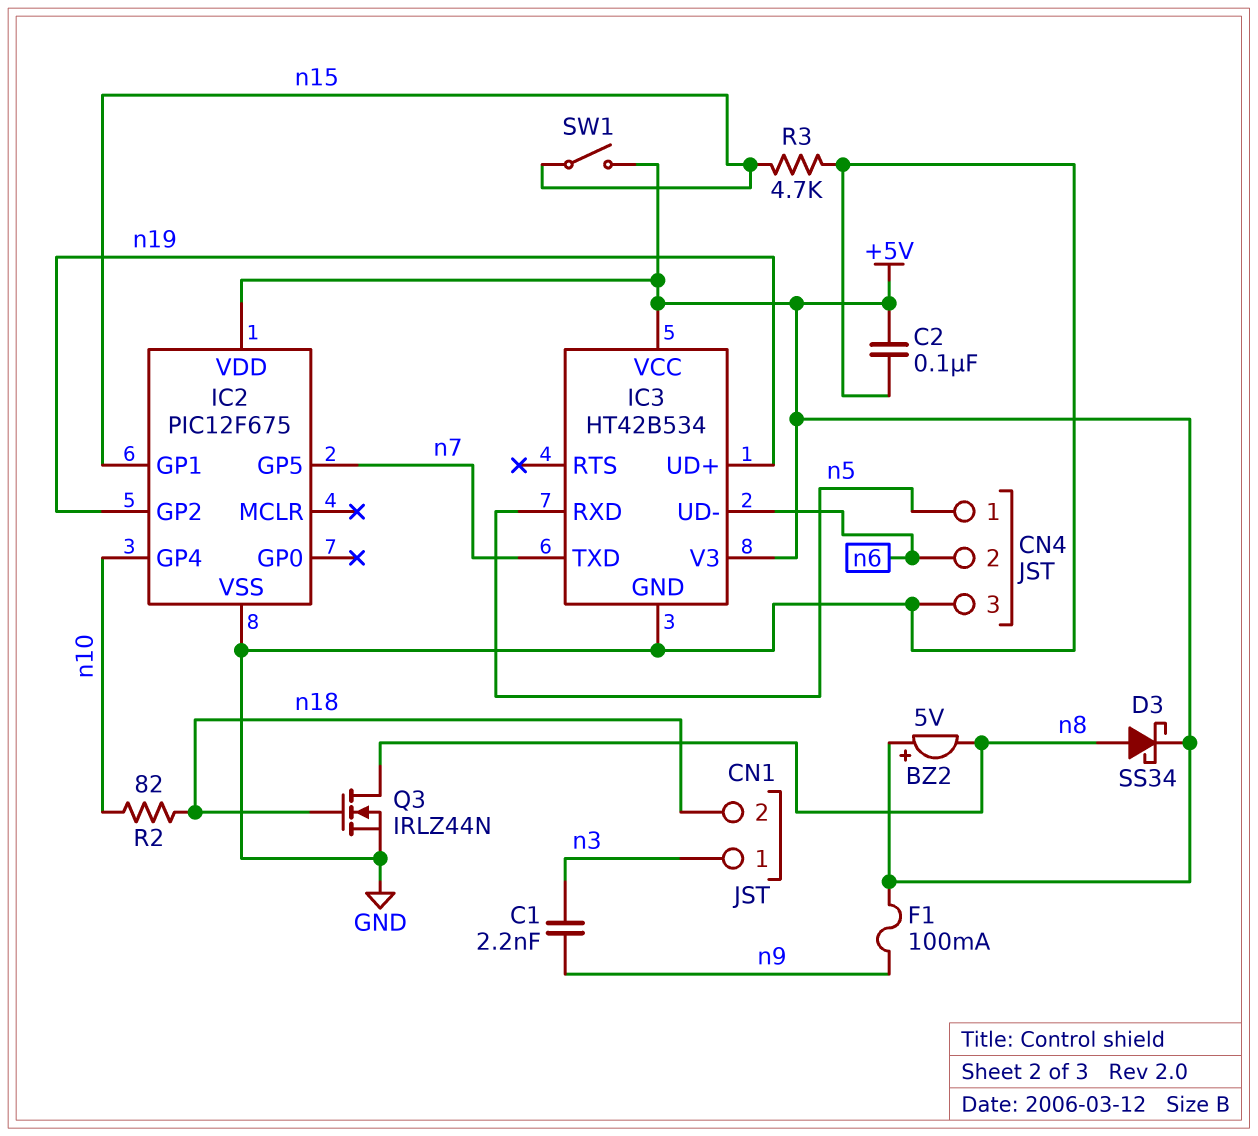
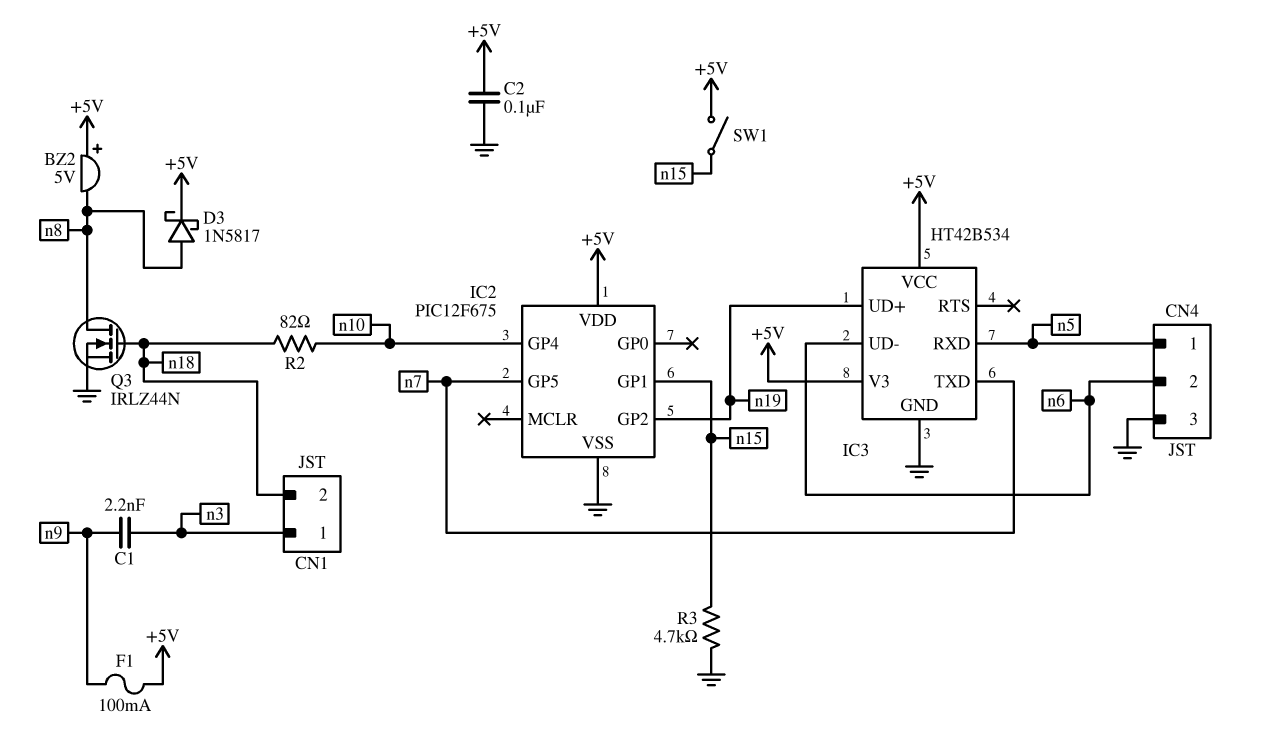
D3: schottky SS34 (A n8, K +5V) -> schottky 1N5817 (A n8, K +5V)

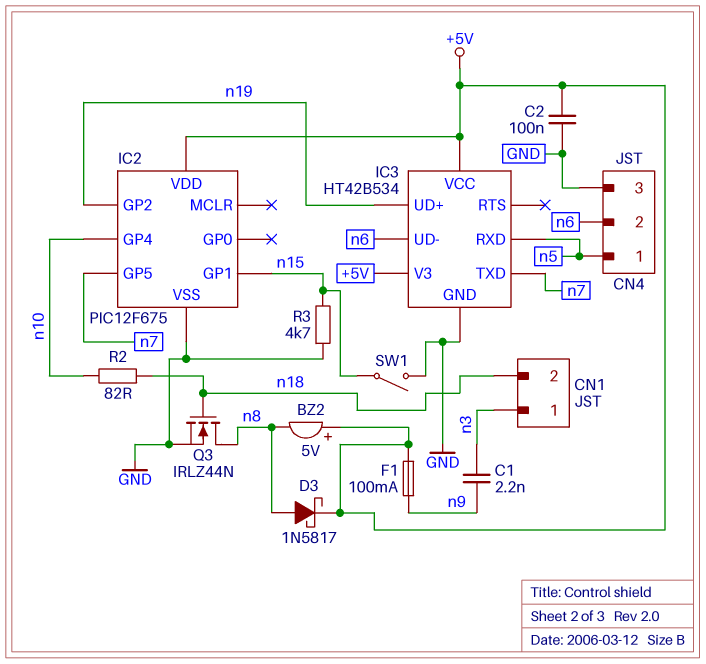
SW1: switch (+5V, n15) -> switch (GND, n15)

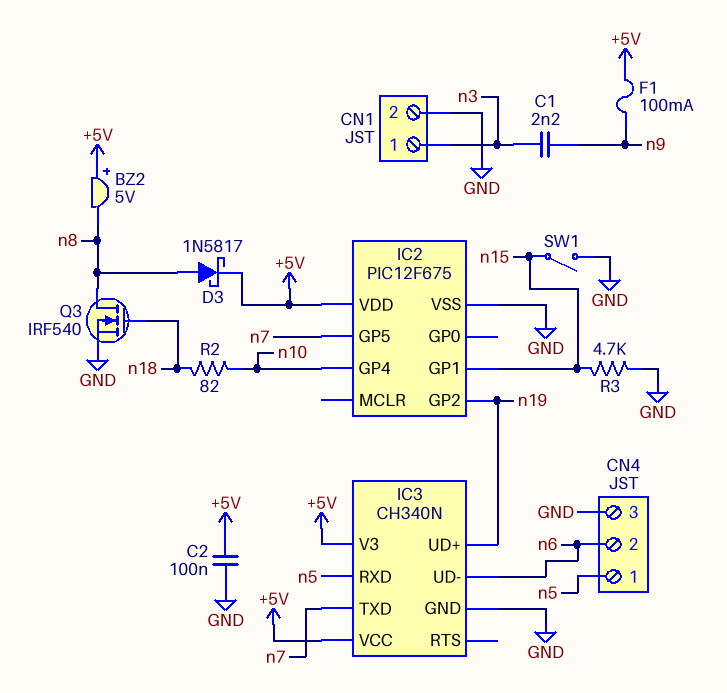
CN1 pin 2: n18 -> GND
IC3: HT42B534 -> CH340N
Q3: NMOS IRLZ44N (G n18, D n8, S GND) -> NMOS IRF540 (G n18, D n8, S GND)

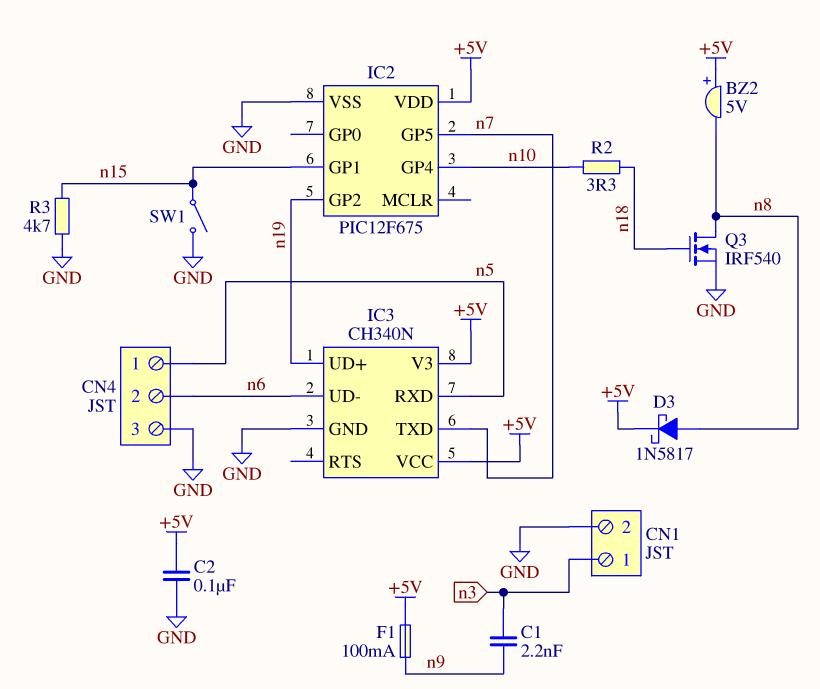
R2: 82 (n10, n18) -> 3.3 (n10, n18)

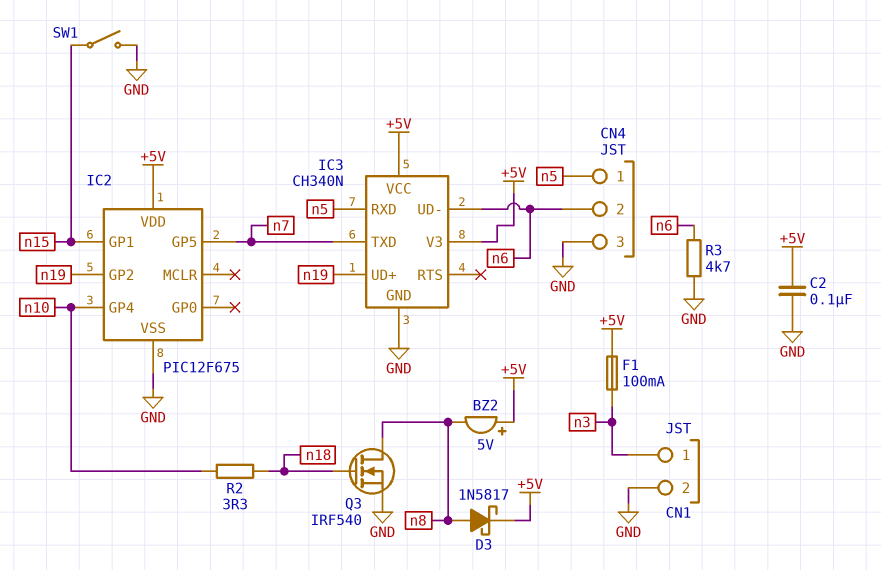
C1: 2.2nF (n3, n9) -> none
F1: 100mA (+5V, n9) -> 100mA (+5V, n3)
R3: 4.7k (GND, n15) -> 4.7k (GND, n6)

